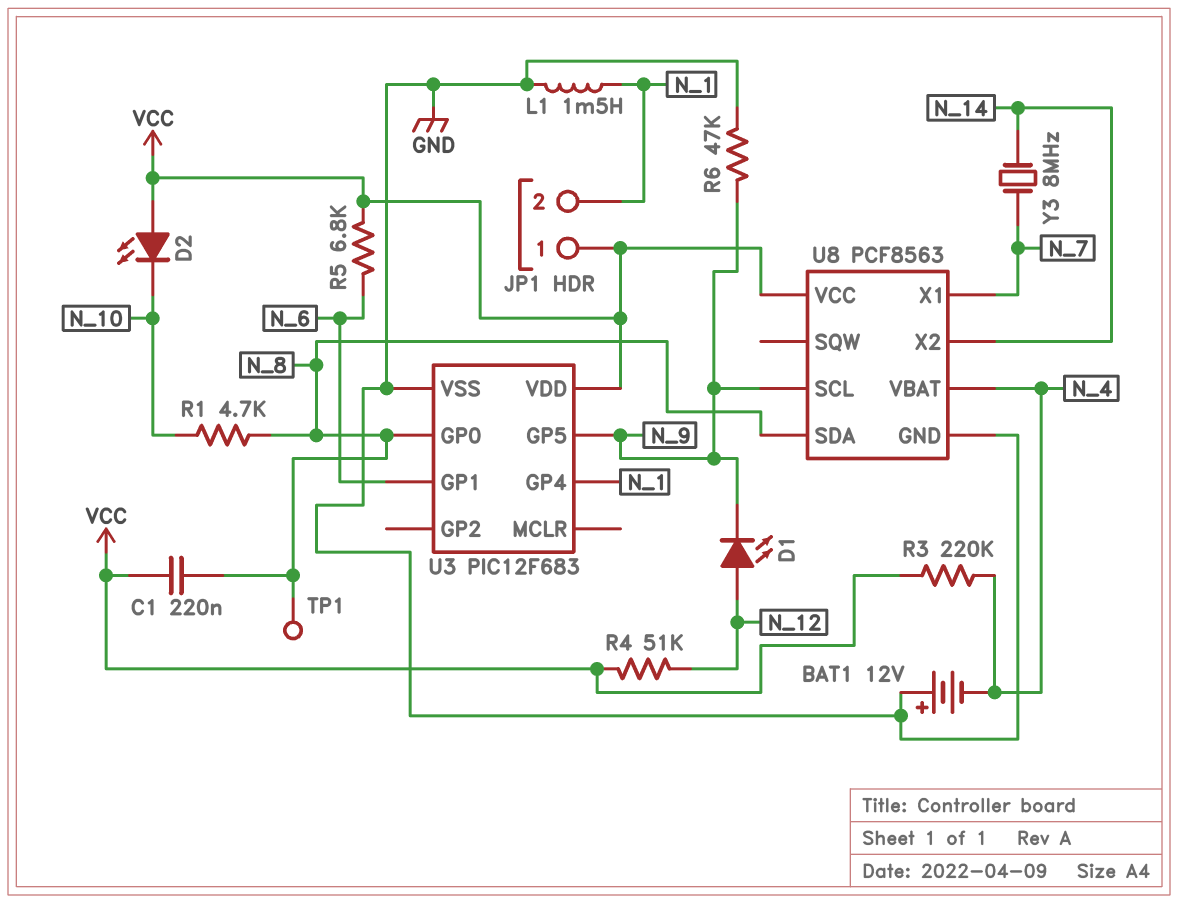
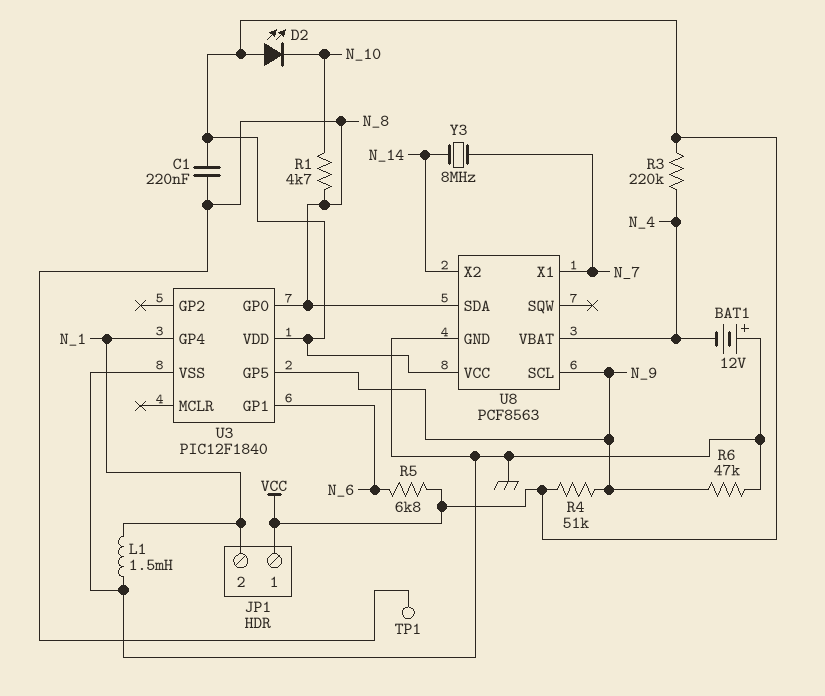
D1: LED (A N_12, K N_9) -> none
R4: 51k (N_12, VCC) -> 51k (N_9, VCC)
U3: PIC12F683 -> PIC12F1840

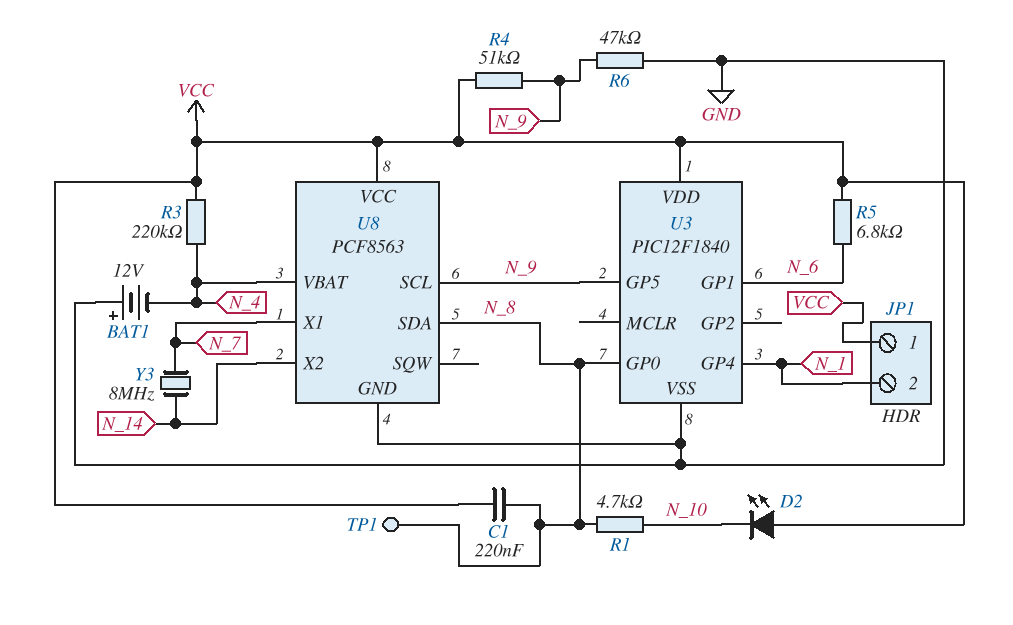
L1: 1.5mH (GND, N_1) -> none

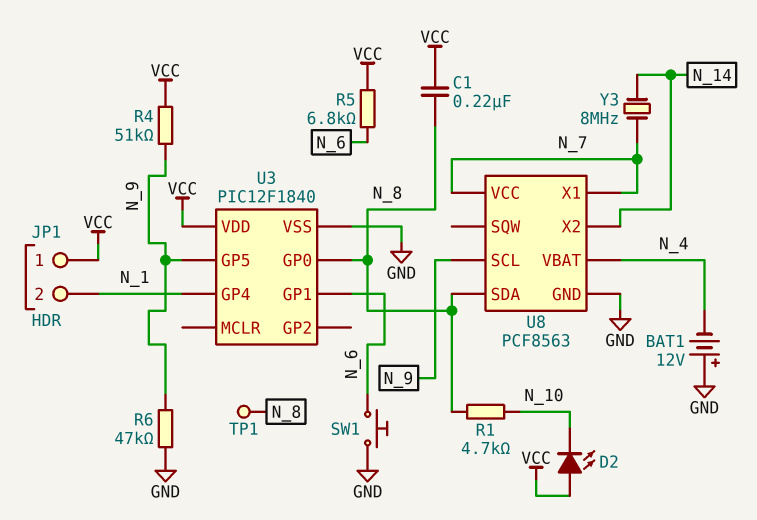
R3: 220k (N_4, VCC) -> none
SW1: none -> button (GND, N_6)
U8 pin VCC: VCC -> N_7

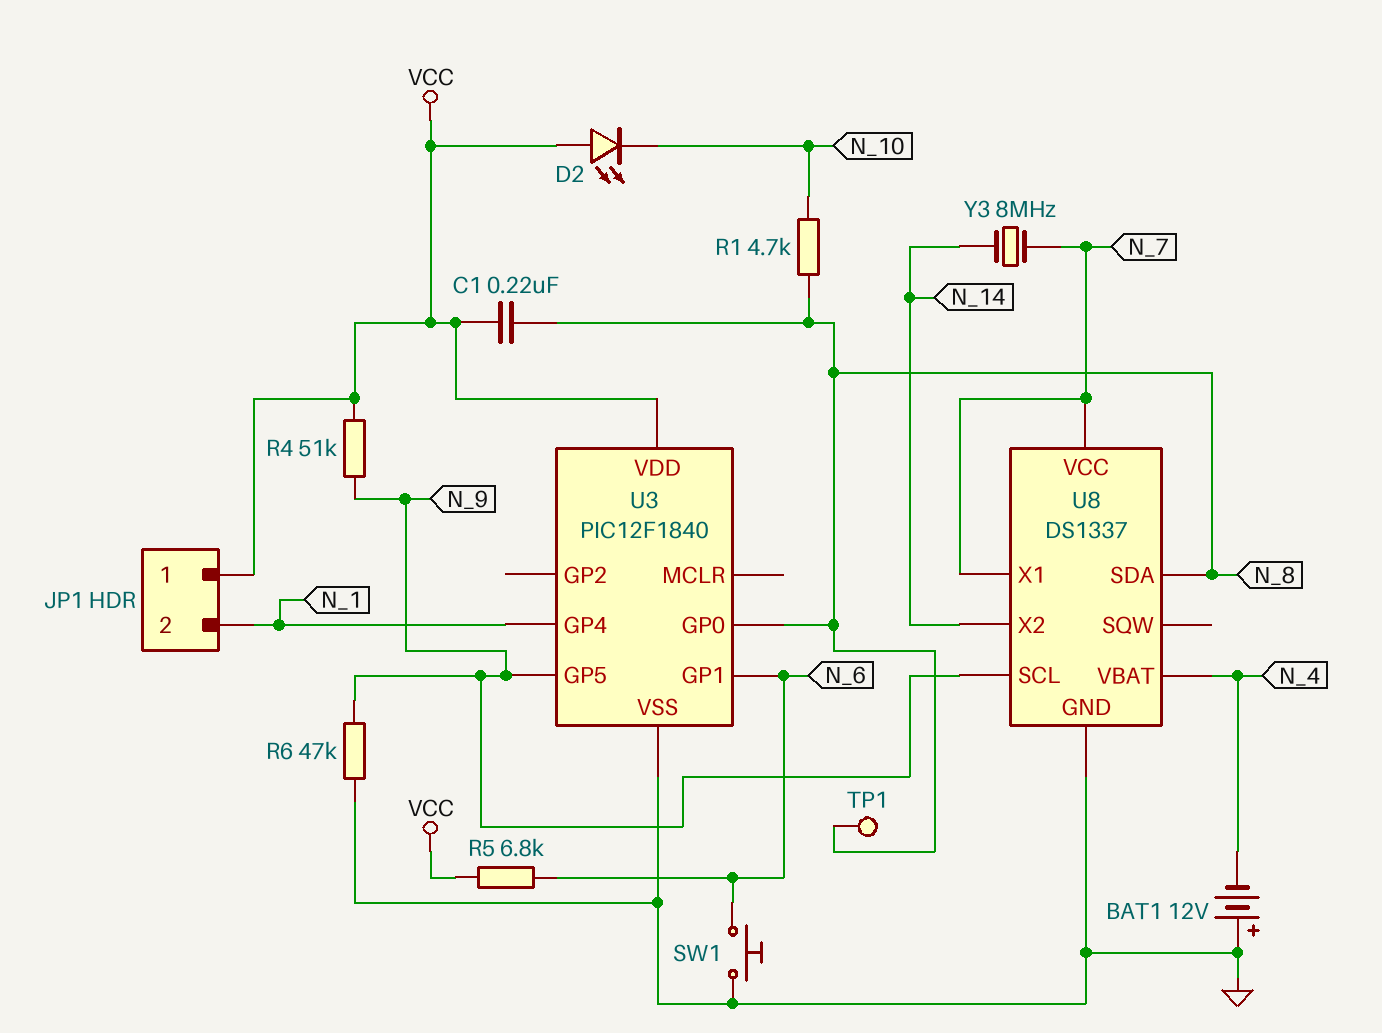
U8: PCF8563 -> DS1337

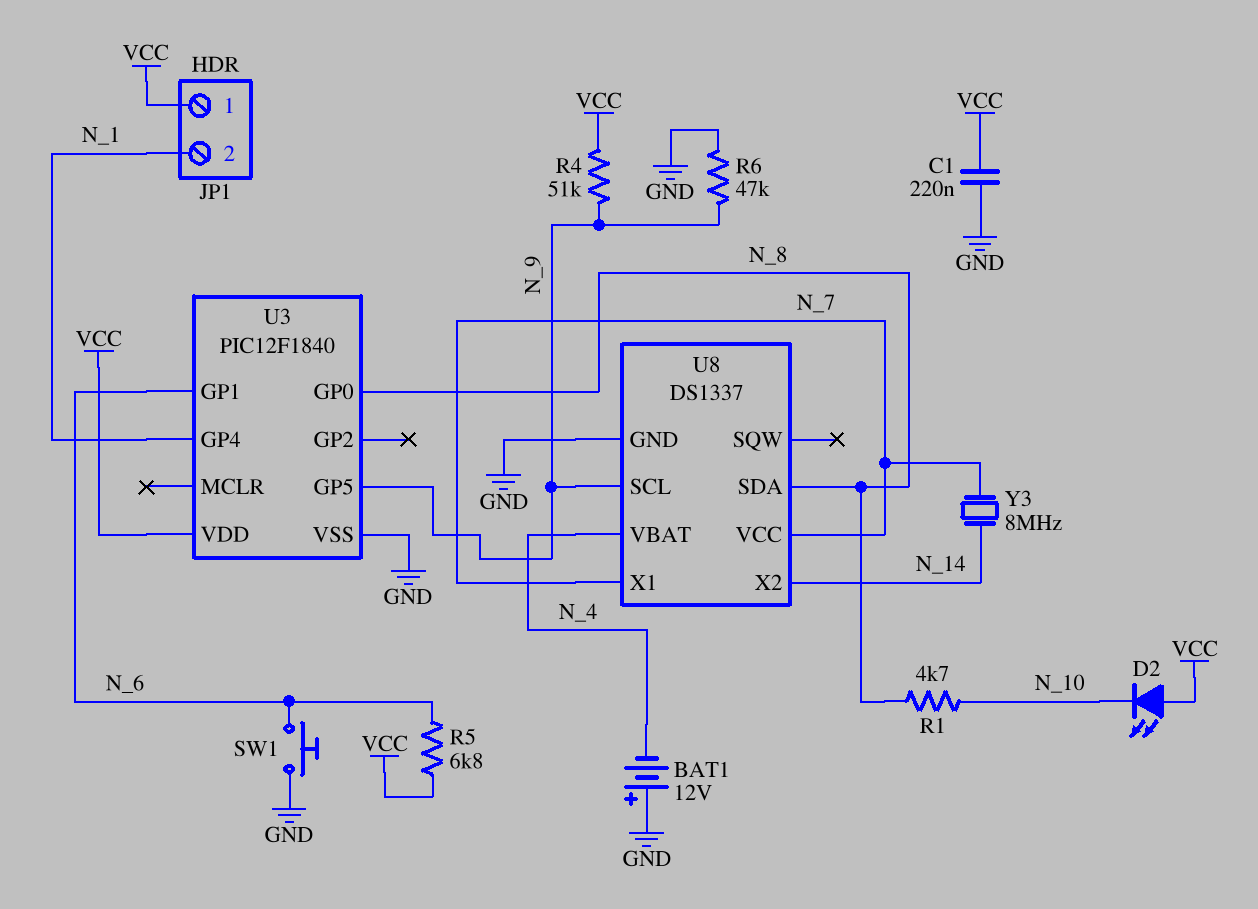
C1: 220nF (N_8, VCC) -> 220nF (GND, VCC)
TP1: test point (N_8) -> none

